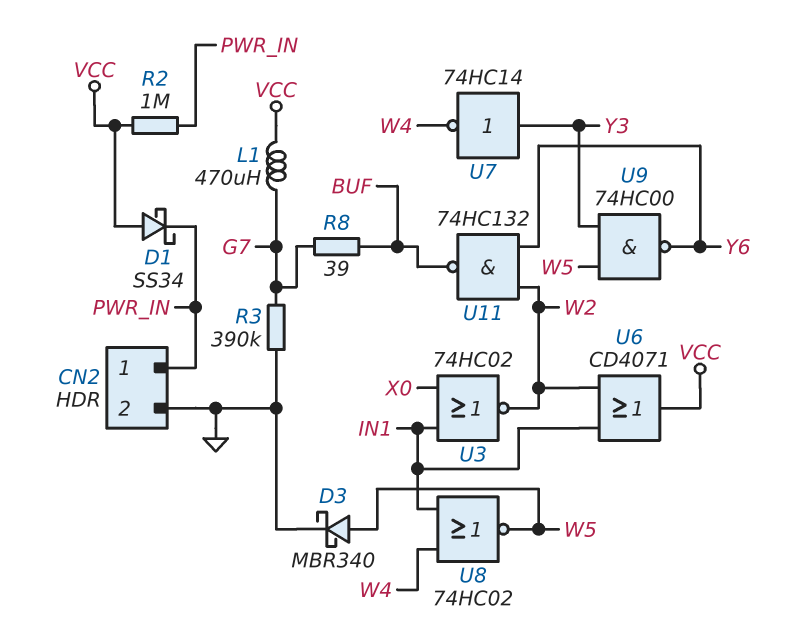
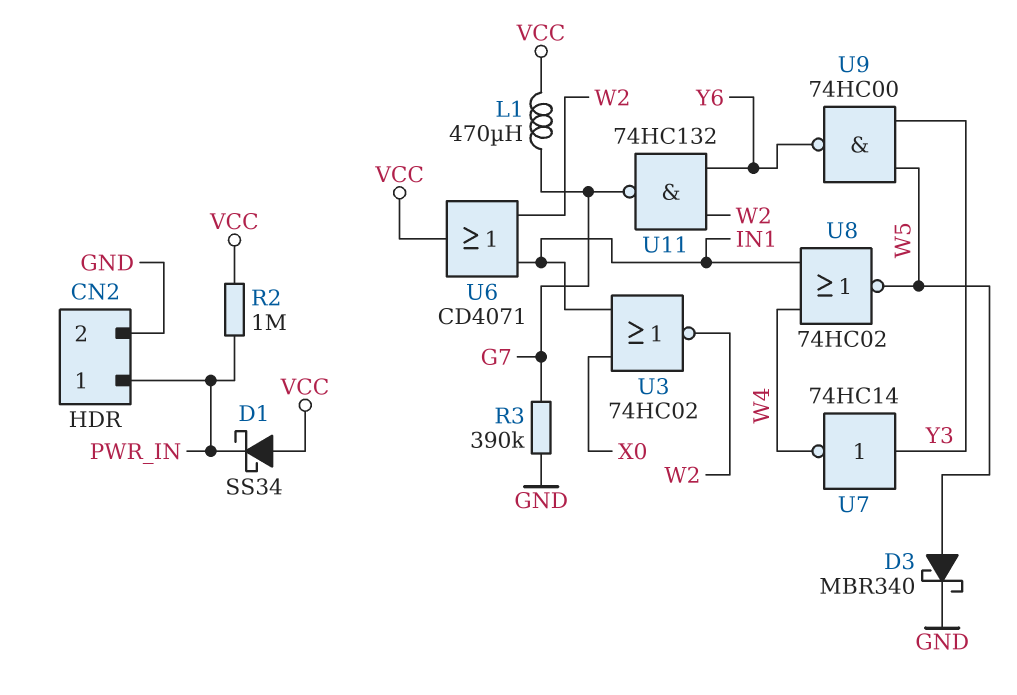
R8: 39 (BUF, G7) -> none
U11: NAND 74HC132 (in W2, in Y6, out BUF) -> NAND 74HC132 (in W2, in Y6, out G7)

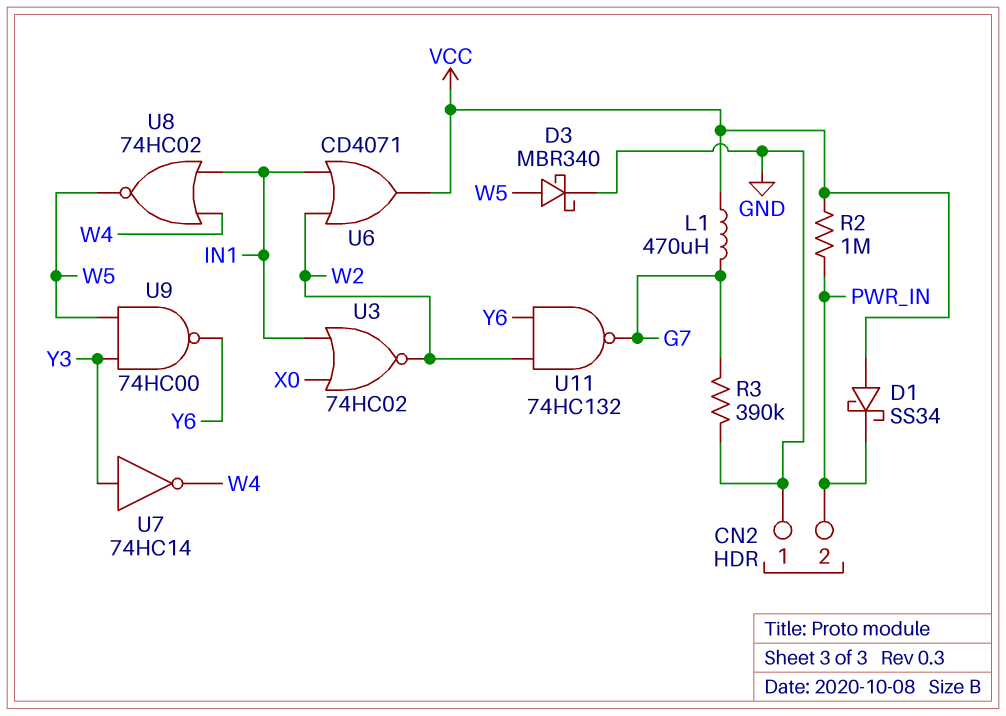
CN2 pin 1: PWR_IN -> GND
CN2 pin 2: GND -> PWR_IN

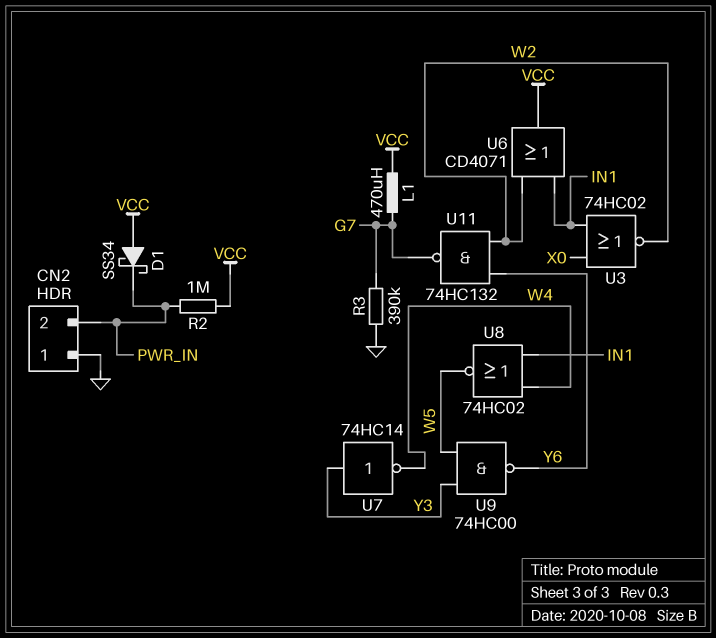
D3: schottky MBR340 (A W5, K GND) -> none

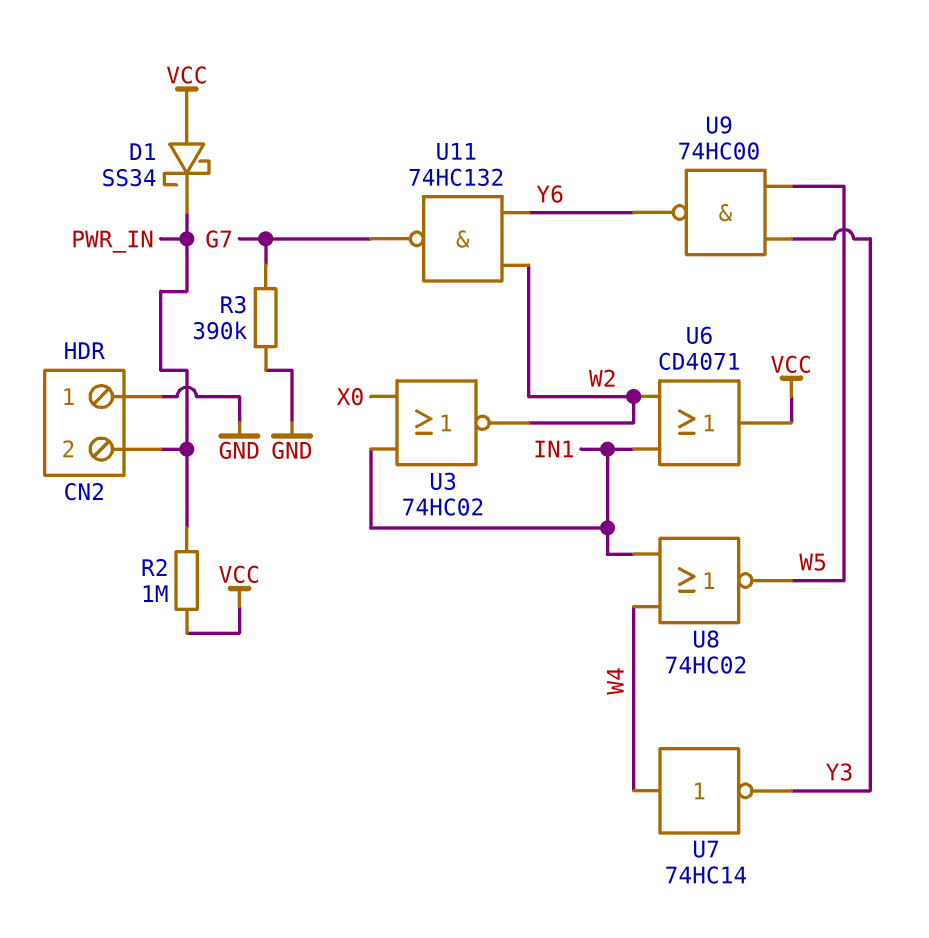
L1: 470uH (G7, VCC) -> none
U7: NOT 74HC14 (in Y3, out W4) -> NOT 74HC14 (in W4, out Y3)

